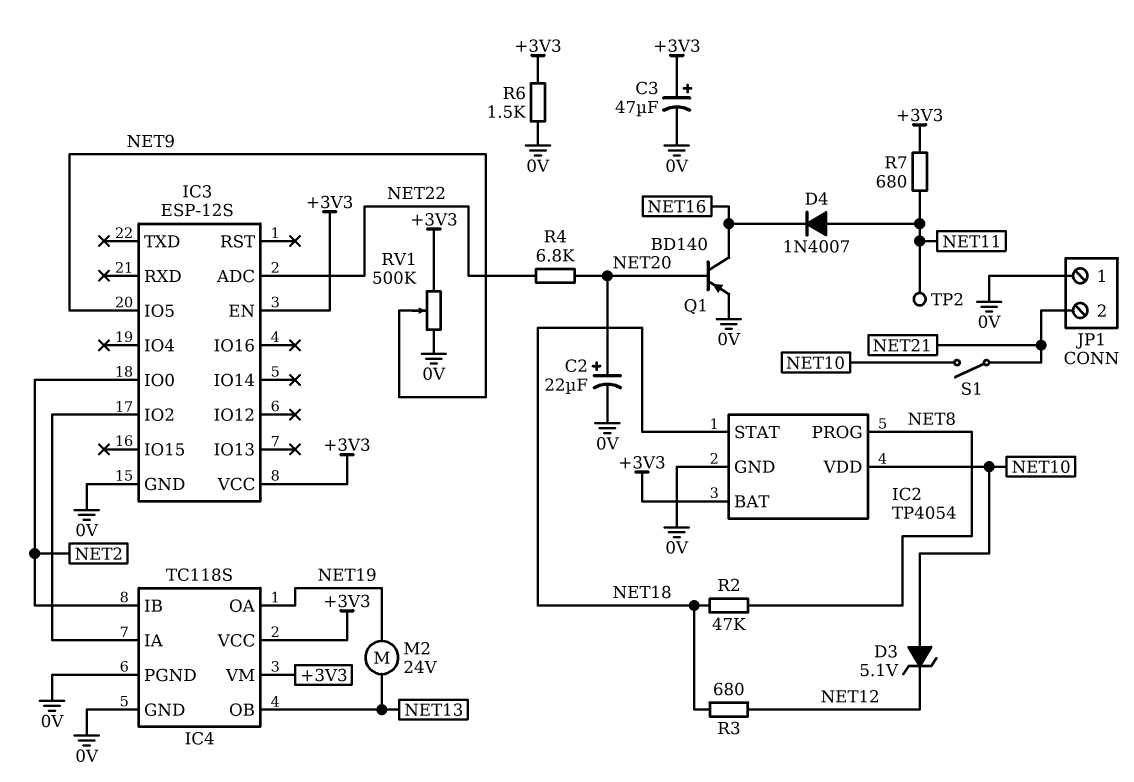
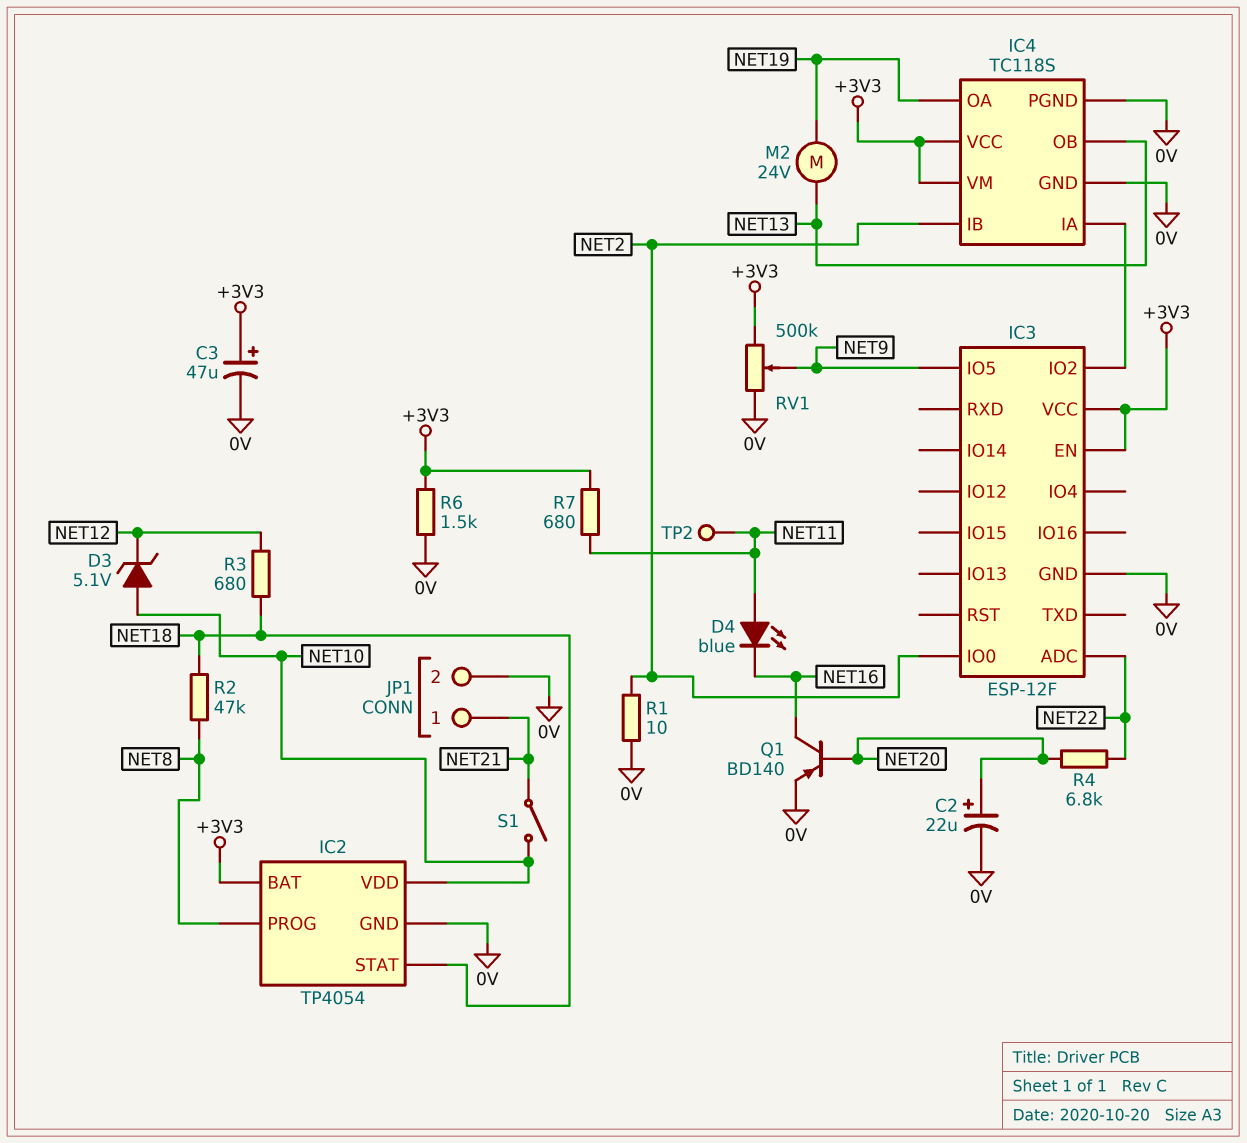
D4: diode 1N4007 (A NET11, K NET16) -> LED blue (A NET11, K NET16)
IC3: ESP-12S -> ESP-12F
JP1 pin 1: 0V -> NET21
JP1 pin 2: NET21 -> 0V
R1: none -> 10 (0V, NET2)

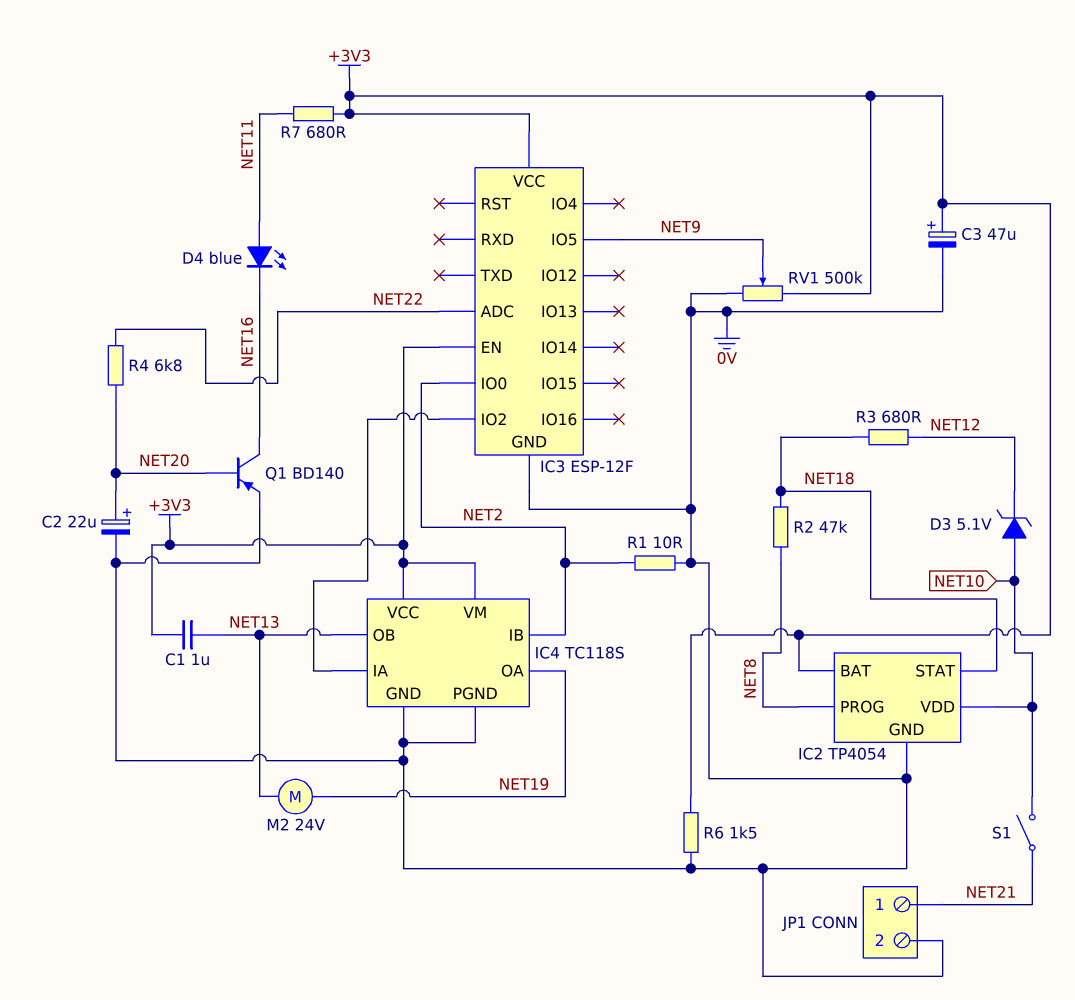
C1: none -> 1uF (+3V3, NET13)
TP2: test point (NET11) -> none

